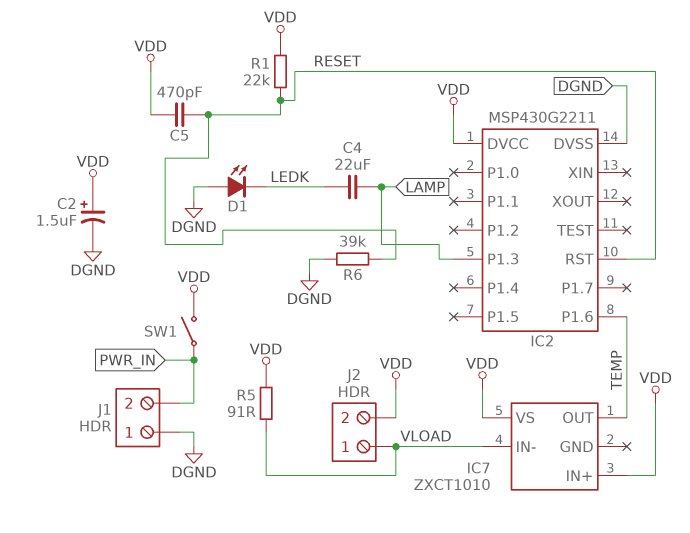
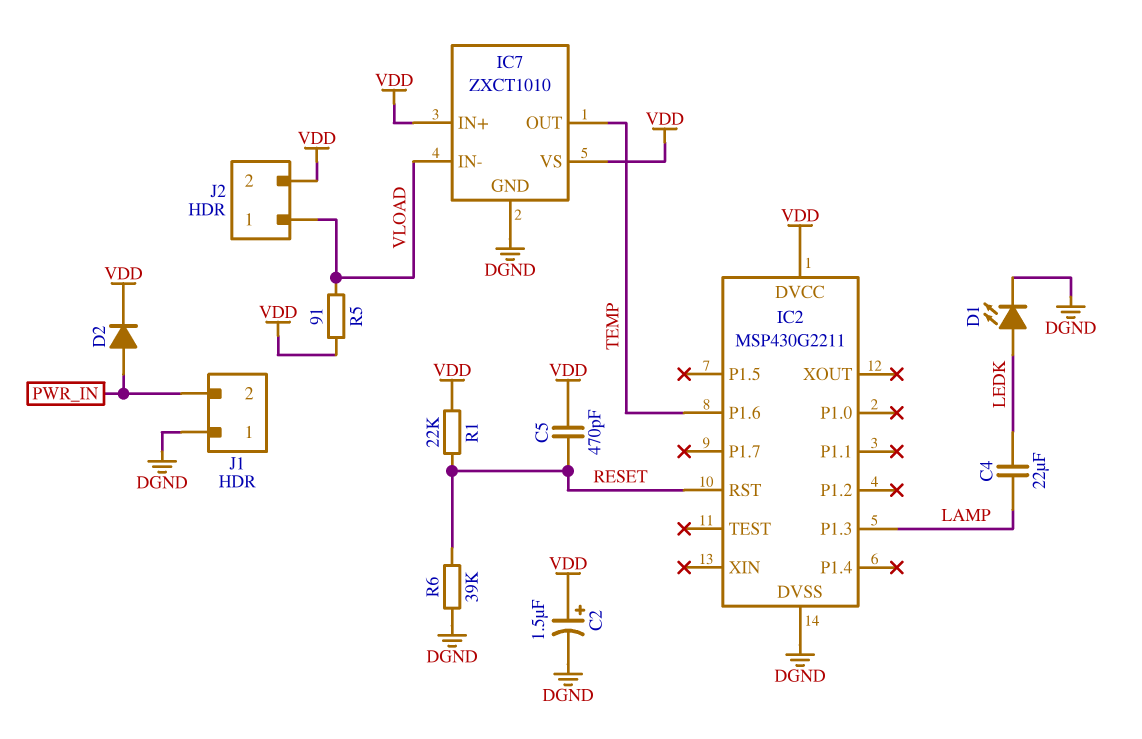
D1: LED (A DGND, K LEDK) -> LED (A LEDK, K DGND)
D2: none -> diode (A PWR_IN, K VDD)
IC7 pin GND: none -> DGND
SW1: switch (PWR_IN, VDD) -> none

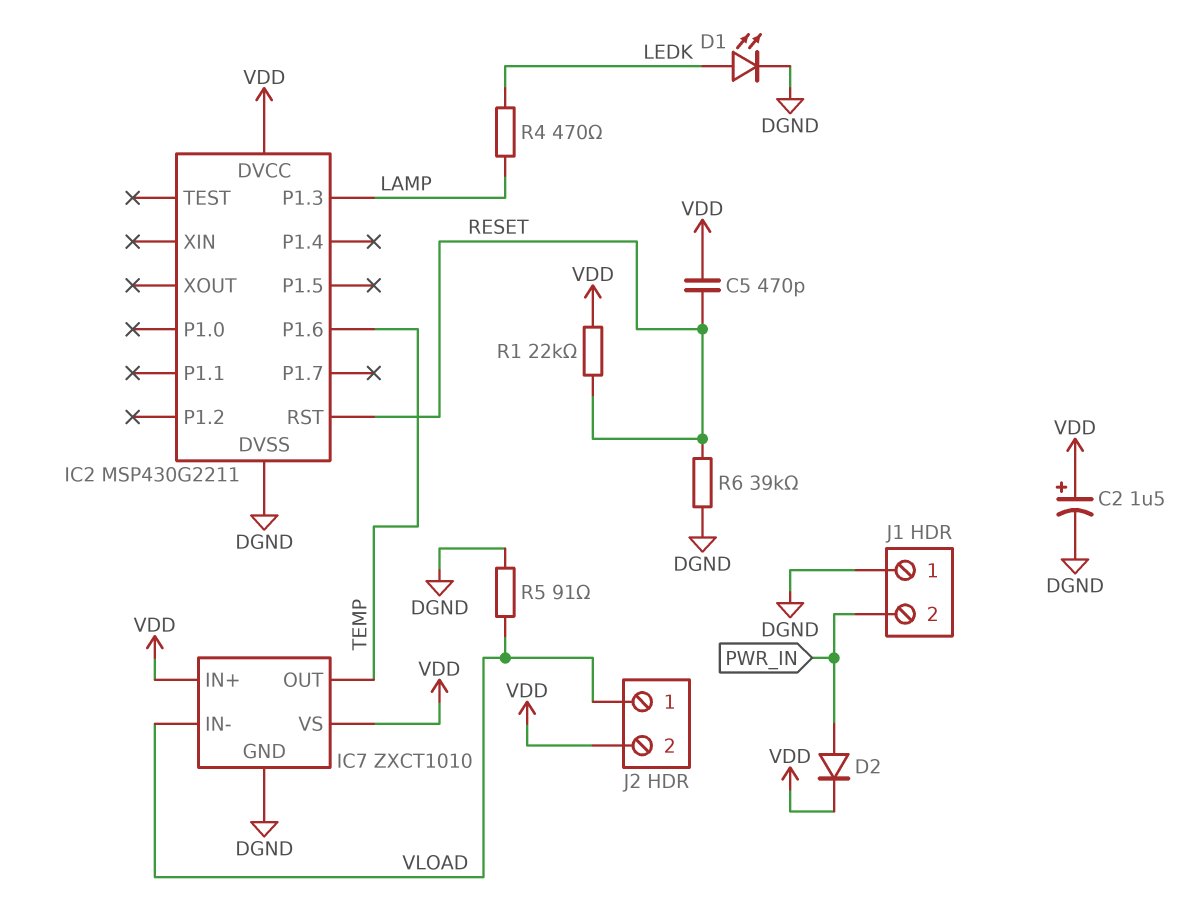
C4: 22uF (LAMP, LEDK) -> none
R4: none -> 470 (LAMP, LEDK)
R5: 91 (VDD, VLOAD) -> 91 (DGND, VLOAD)

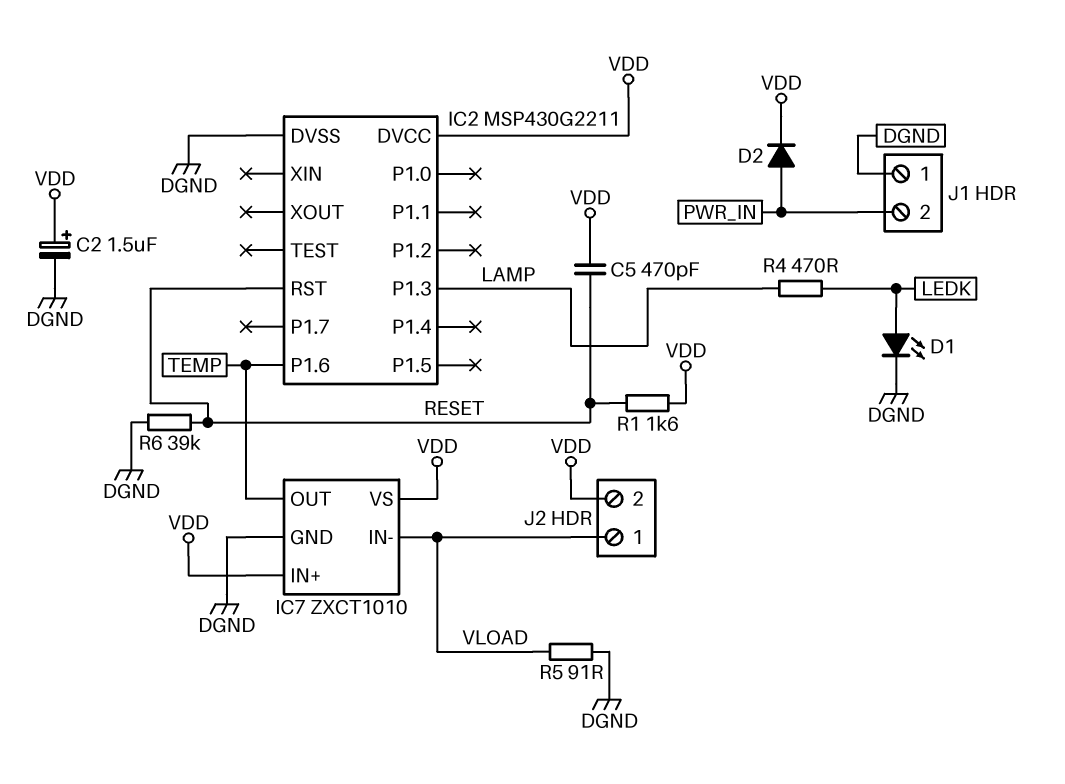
R1: 22k (RESET, VDD) -> 1.6k (RESET, VDD)

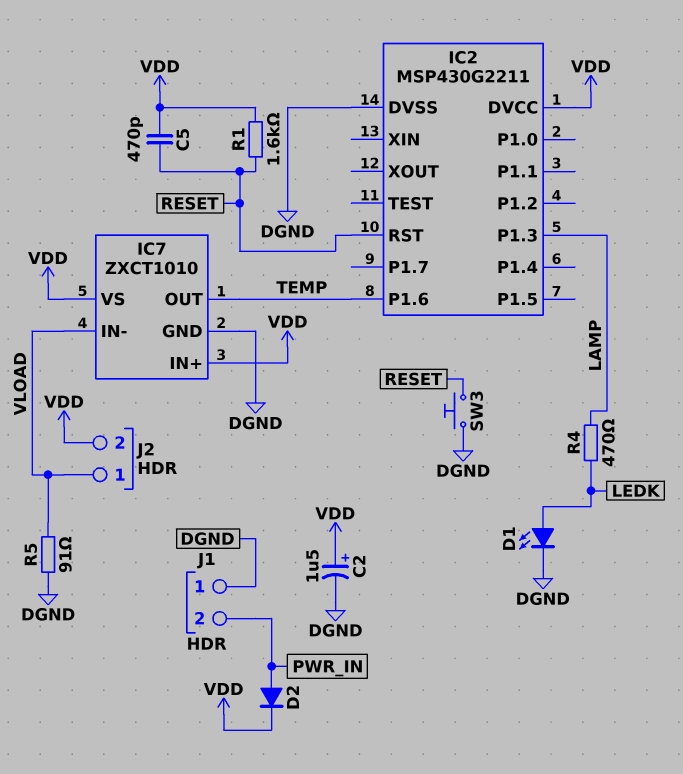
R6: 39k (DGND, RESET) -> none
SW3: none -> button (DGND, RESET)

